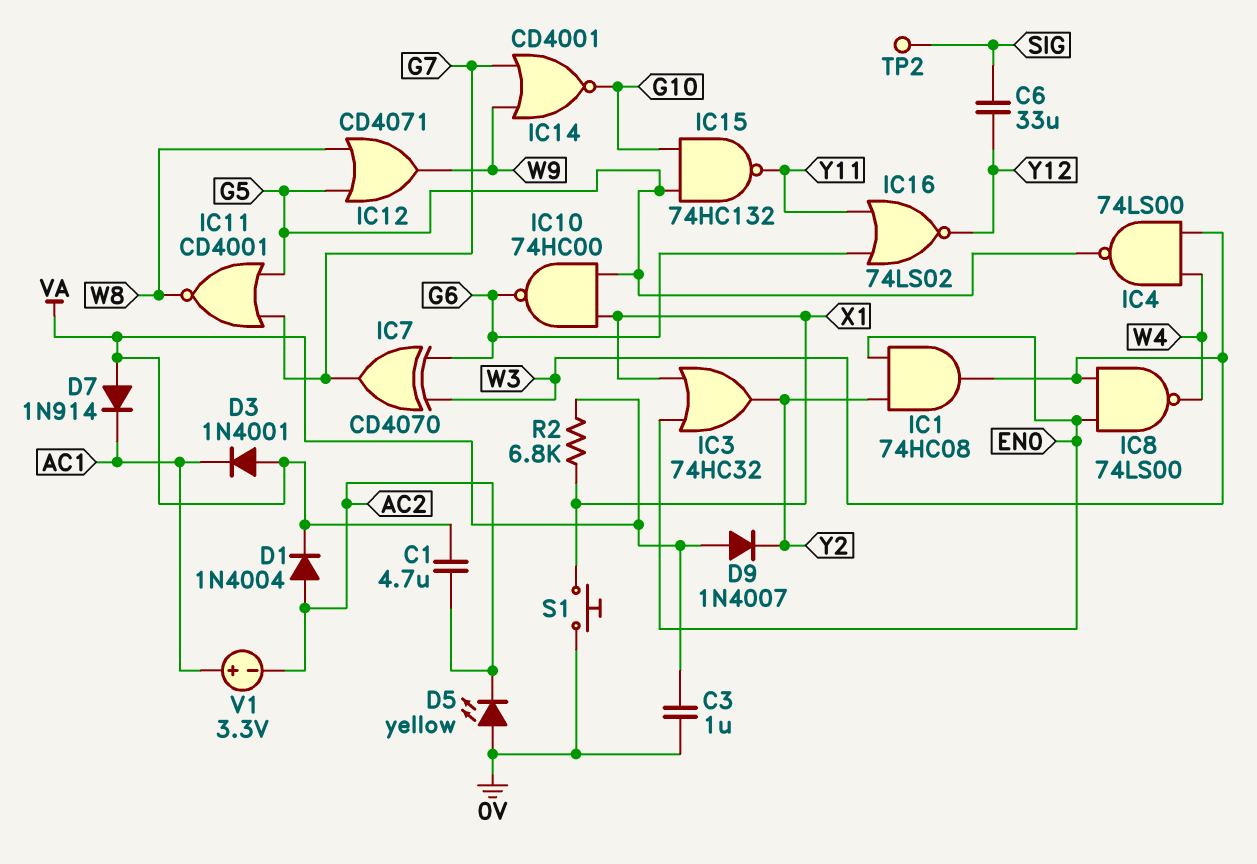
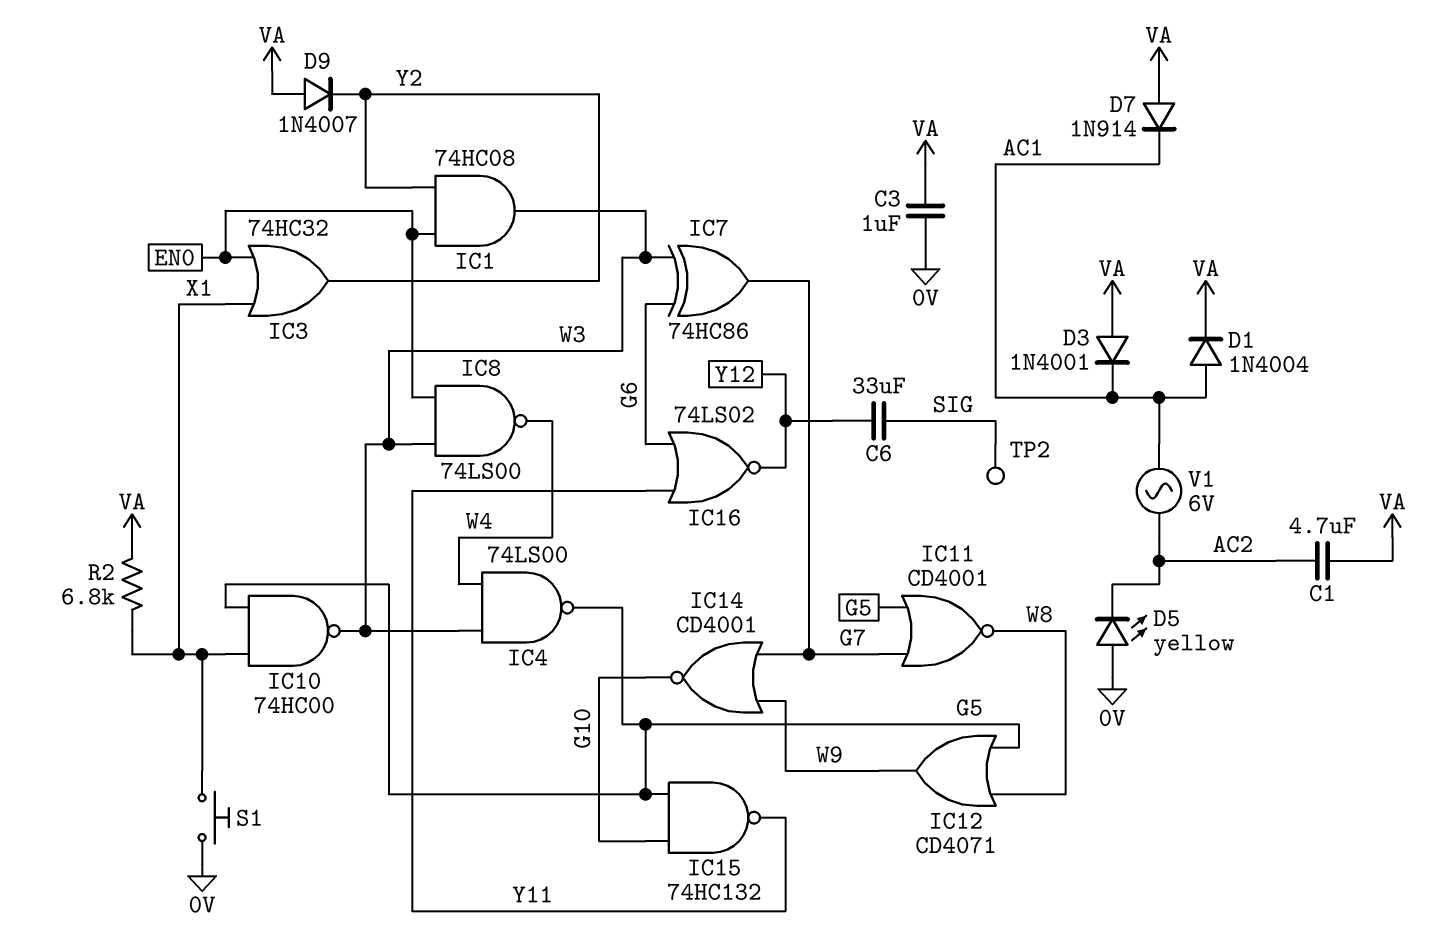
D1: diode 1N4004 (A AC2, K VA) -> diode 1N4004 (A AC1, K VA)
IC7: XOR CD4070 (in G6, in W3, out G7) -> XOR 74HC86 (in G6, in W3, out G7)
IC10: NAND 74HC00 (in G5, in X1, out G6) -> NAND 74HC00 (in G5, in X1, out W3)
V1: 3.3V (plus AC1, minus AC2) -> AC 6V (AC1, AC2)

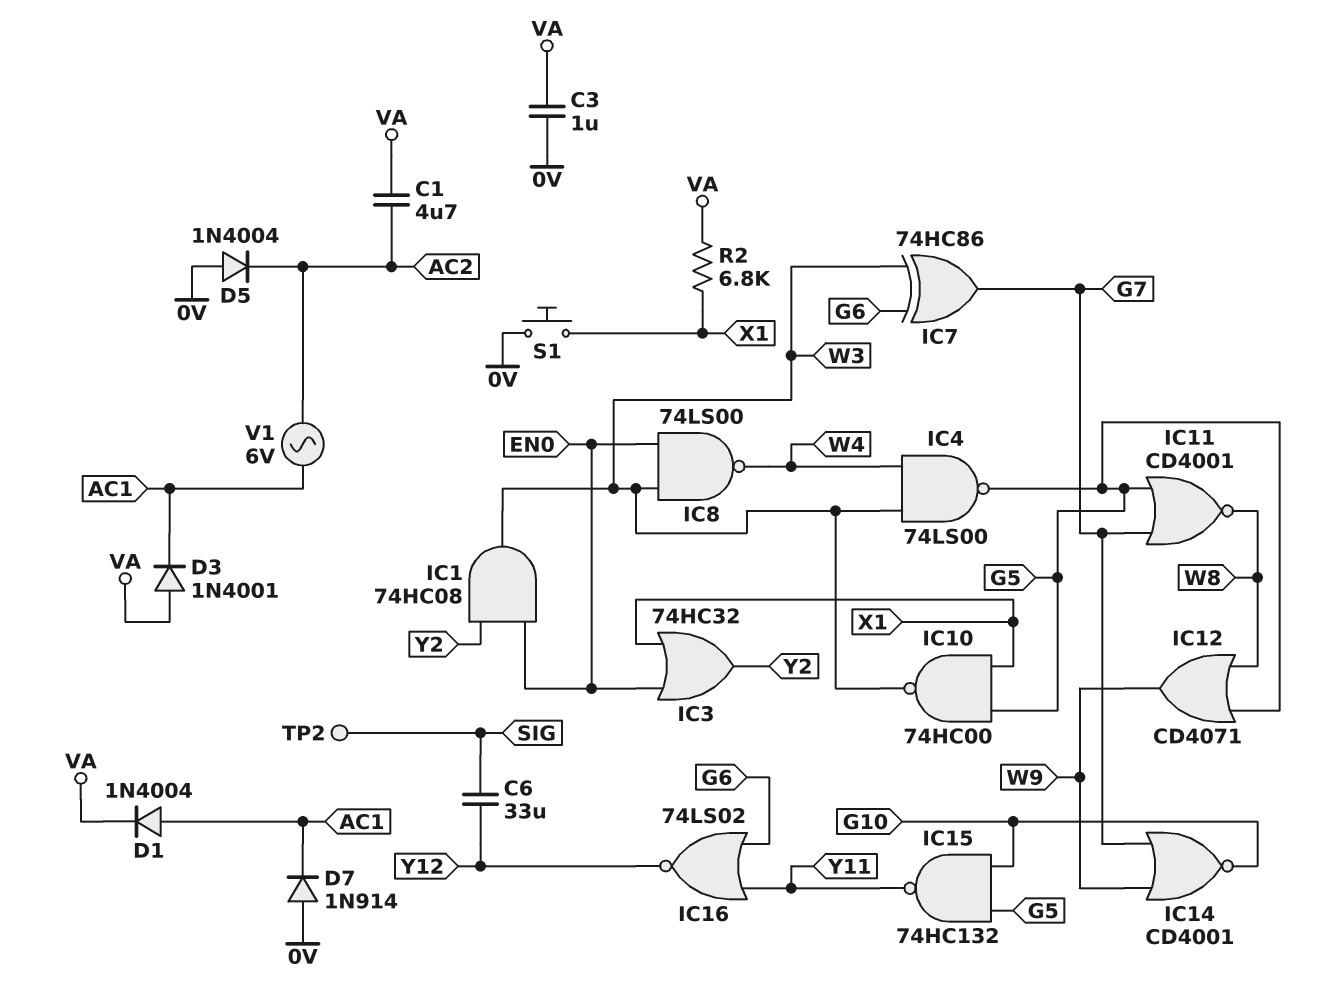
D5: LED yellow (A 0V, K AC2) -> diode 1N4004 (A 0V, K AC2)
D7: diode 1N914 (A VA, K AC1) -> diode 1N914 (A 0V, K AC1)
D9: diode 1N4007 (A VA, K Y2) -> none

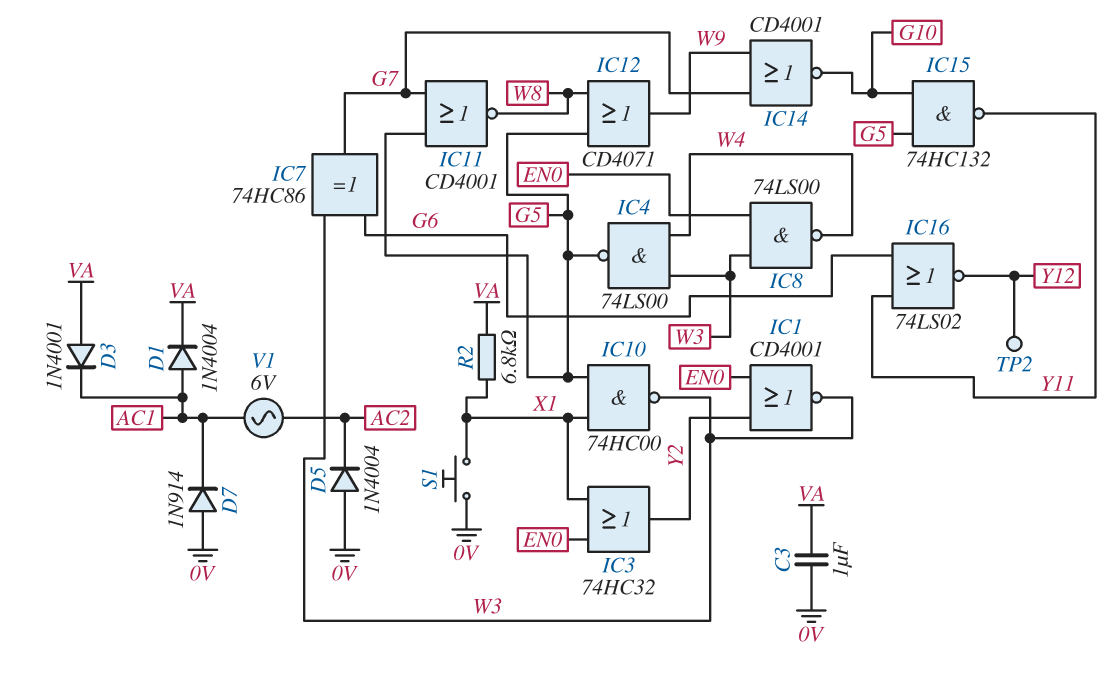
C1: 4.7uF (AC2, VA) -> none
C6: 33uF (SIG, Y12) -> none
IC1: AND 74HC08 (in EN0, in Y2, out W3) -> NOR CD4001 (in EN0, in Y2, out W3)
TP2: test point (SIG) -> test point (Y12)

